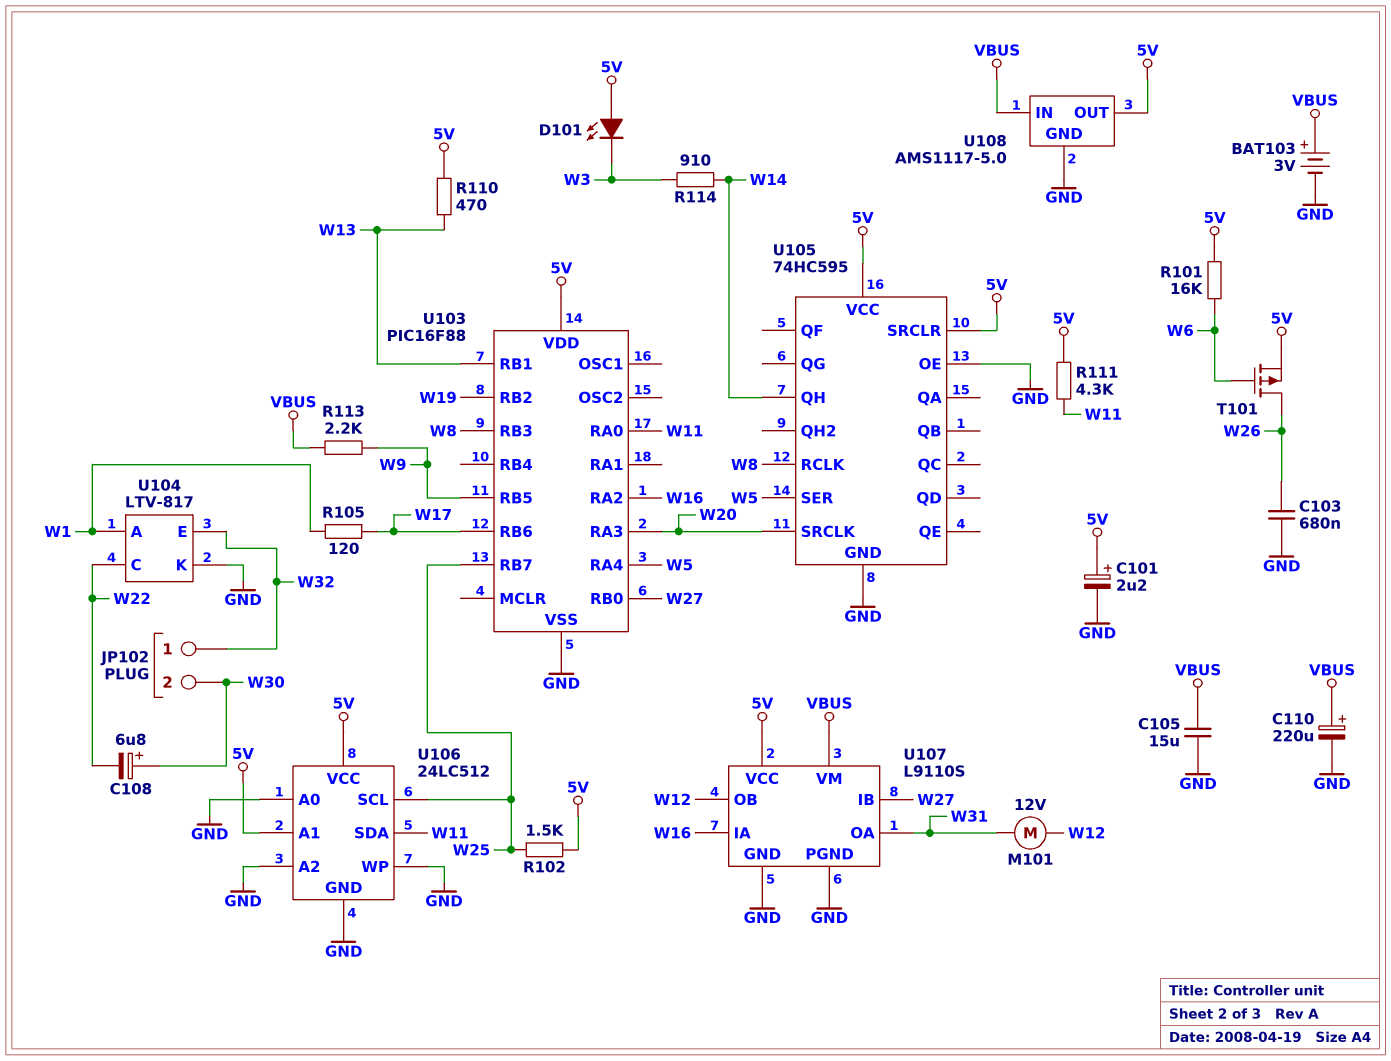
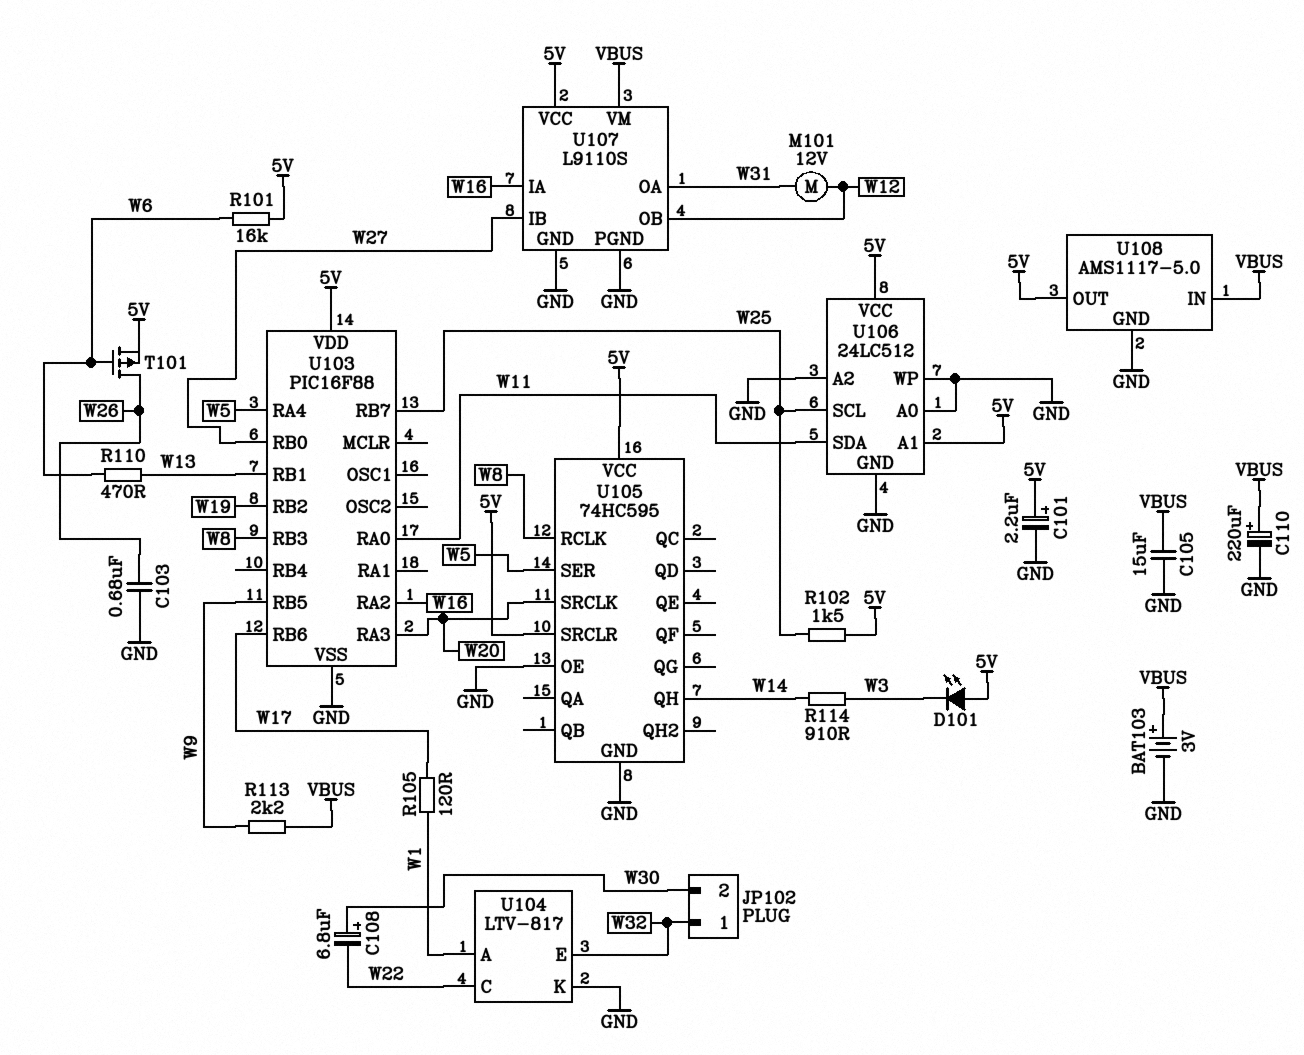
R110: 470 (5V, W13) -> 470 (W6, W13)
R111: 4.3k (5V, W11) -> none

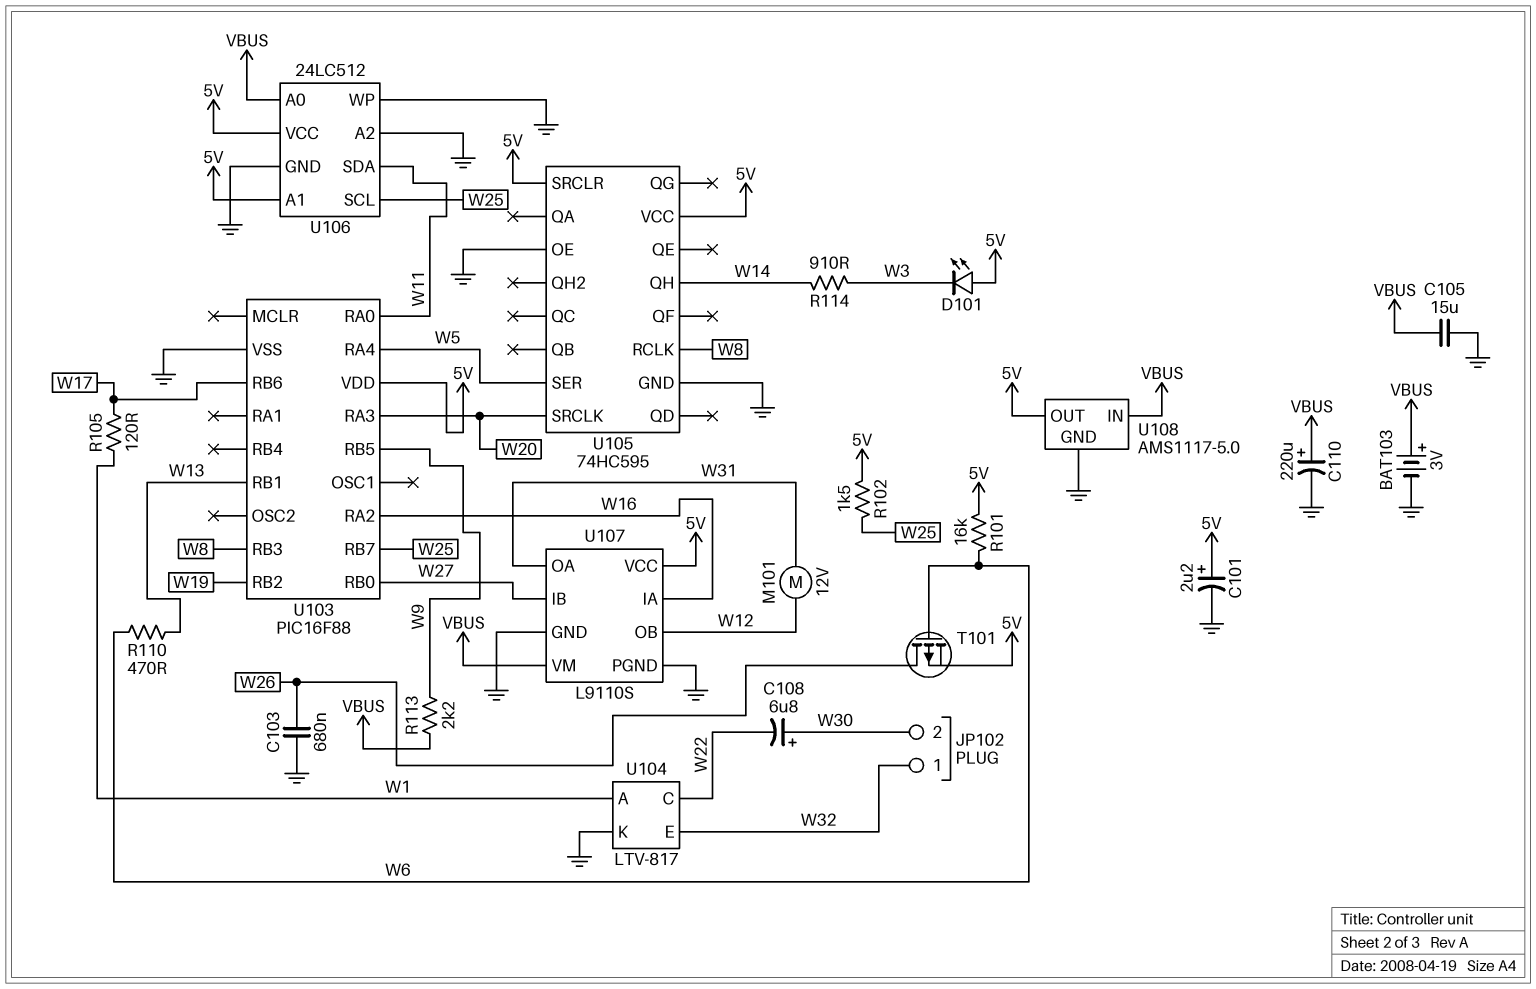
U106 pin A0: GND -> VBUS

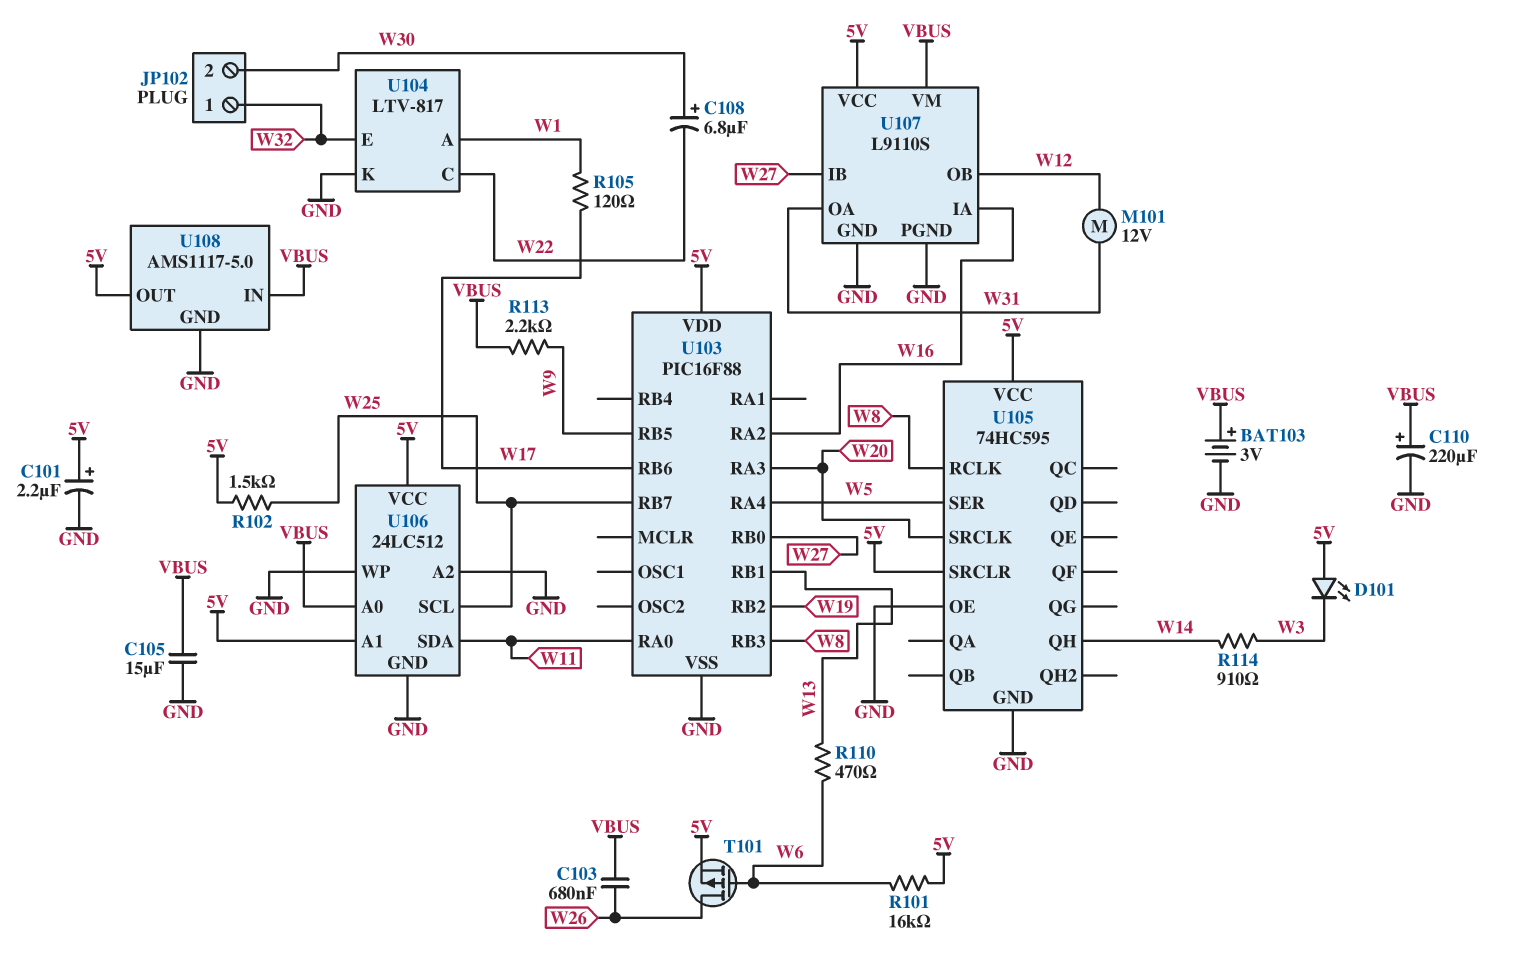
C103: 680nF (GND, W26) -> 680nF (VBUS, W26)

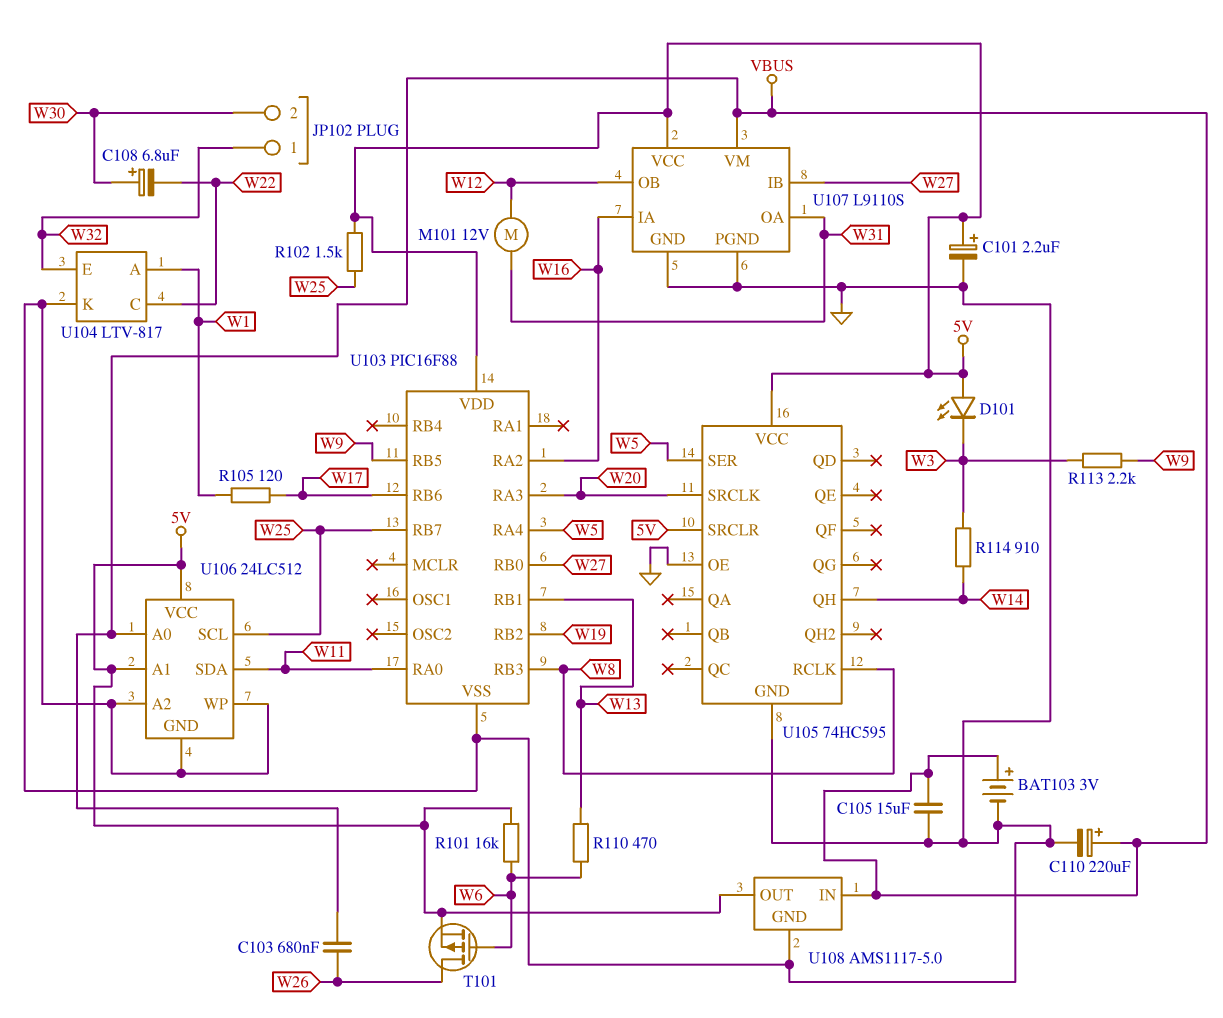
R113: 2.2k (VBUS, W9) -> 2.2k (W3, W9)

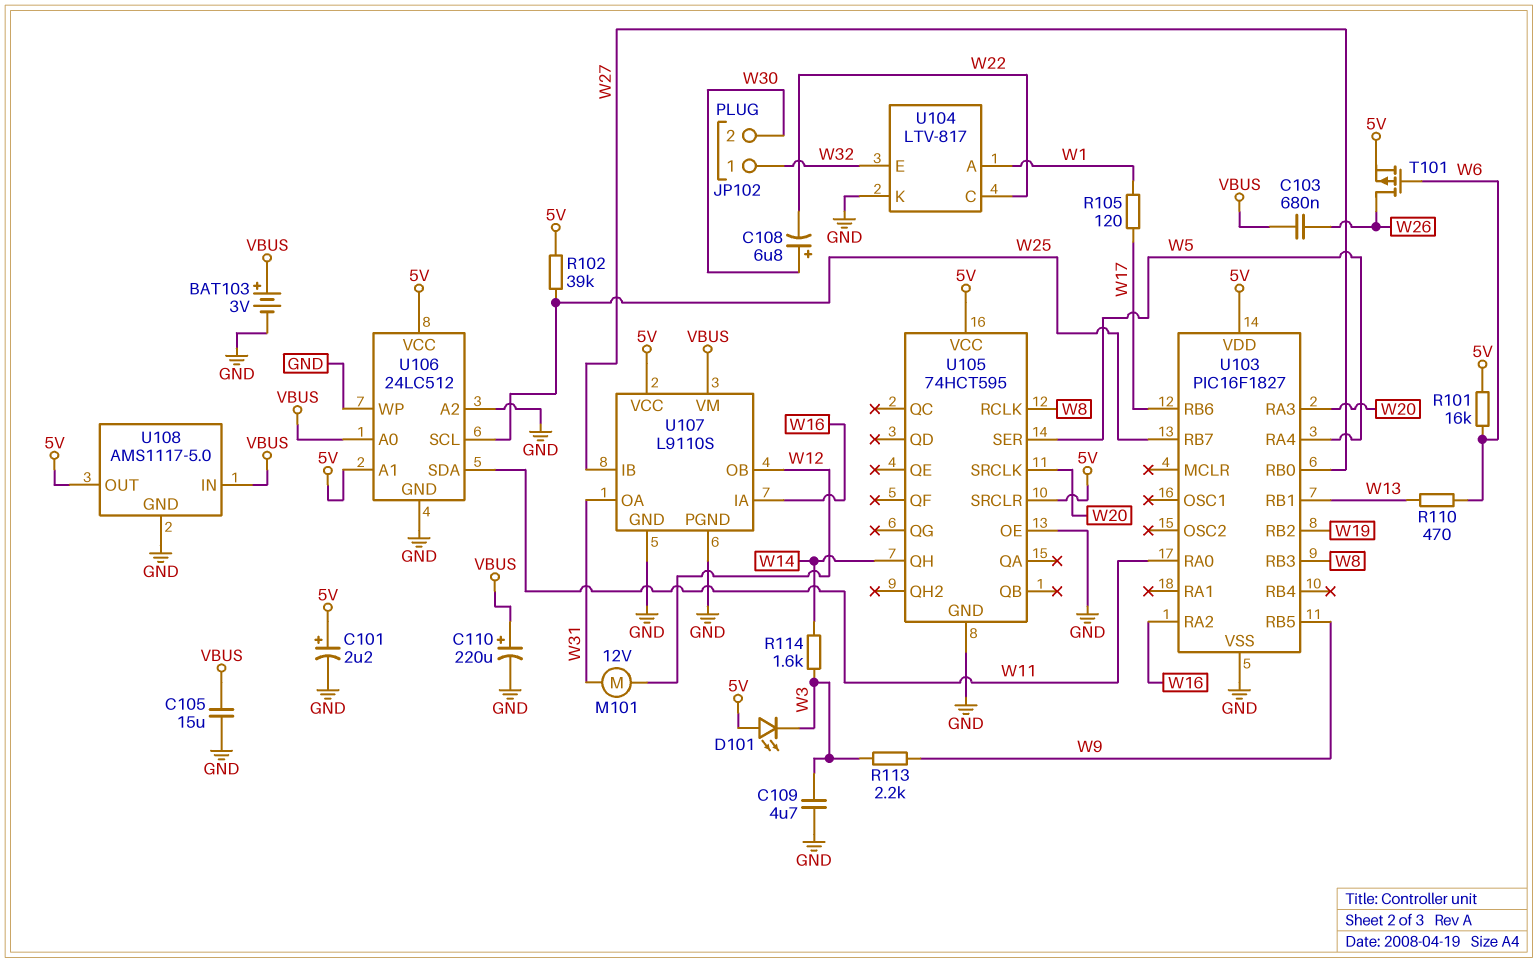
C109: none -> 4.7uF (GND, W3)
R102: 1.5k (5V, W25) -> 39k (5V, W25)
R114: 910 (W3, W14) -> 1.6k (W3, W14)
U103: PIC16F88 -> PIC16F1827
U105: 74HC595 -> 74HCT595

